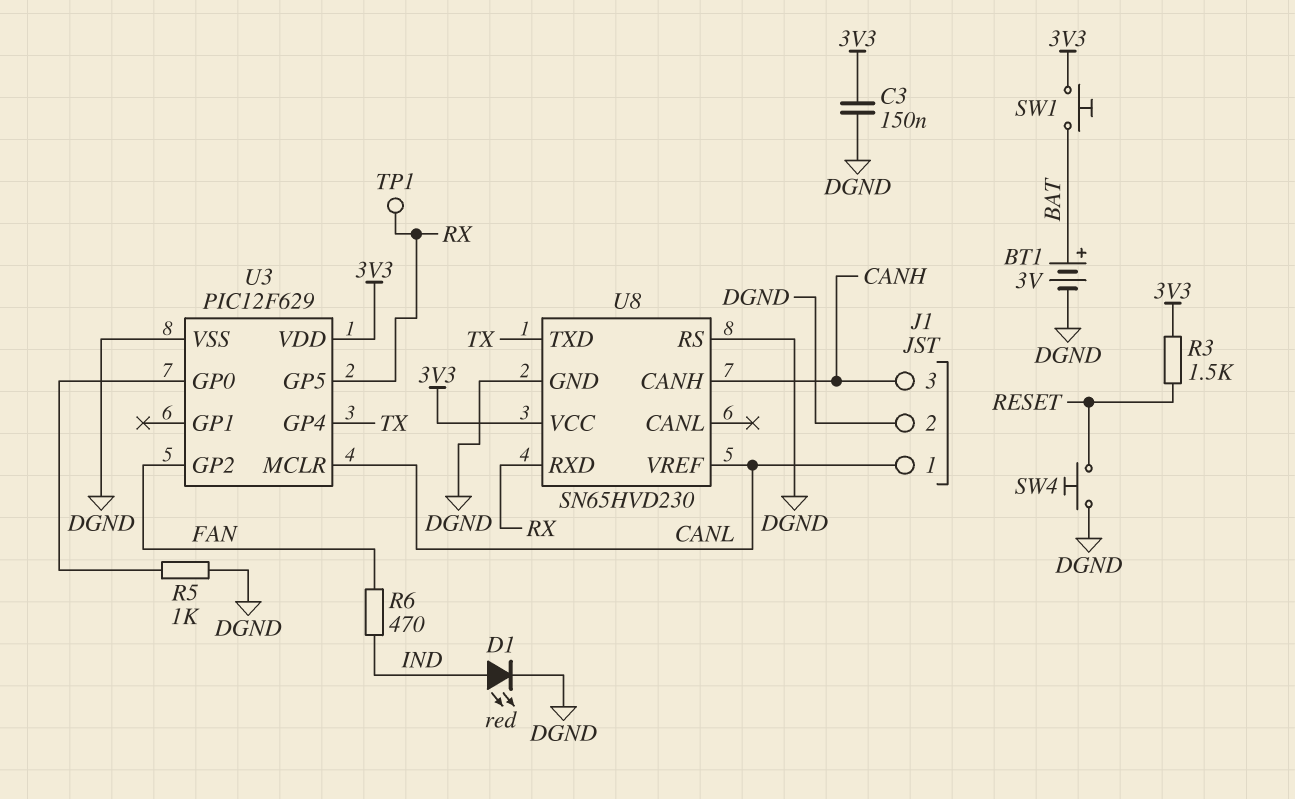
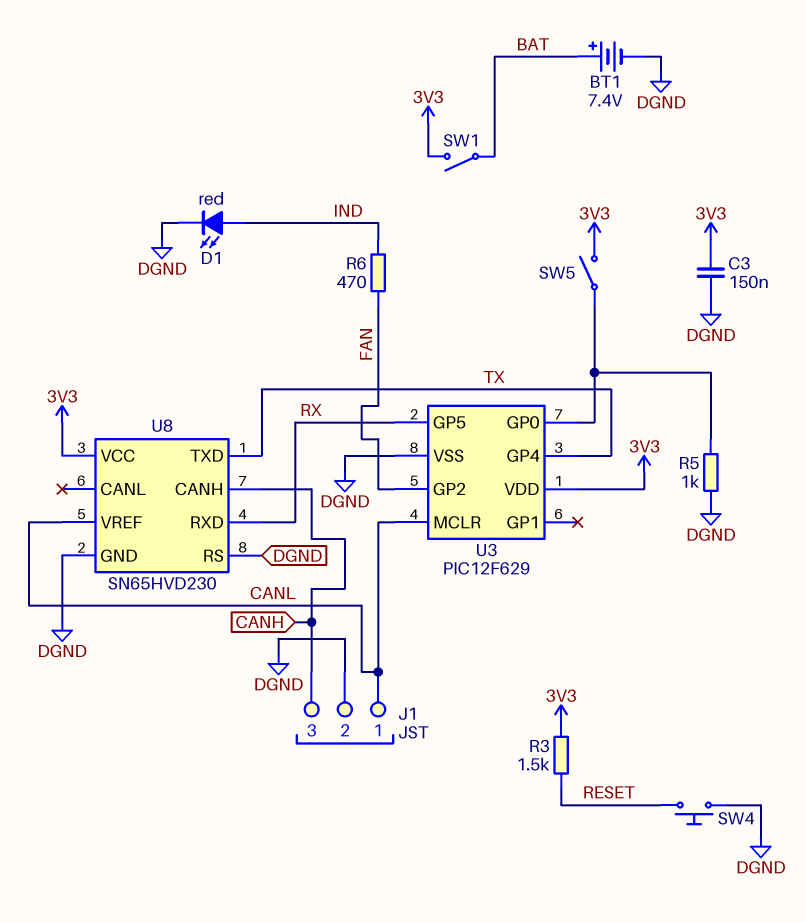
BT1: 3V (plus BAT, minus DGND) -> 7.4V (plus BAT, minus DGND)
SW1: button (3V3, BAT) -> switch (3V3, BAT)
SW5: none -> switch (3V3, U3/GP0)
TP1: test point (RX) -> none

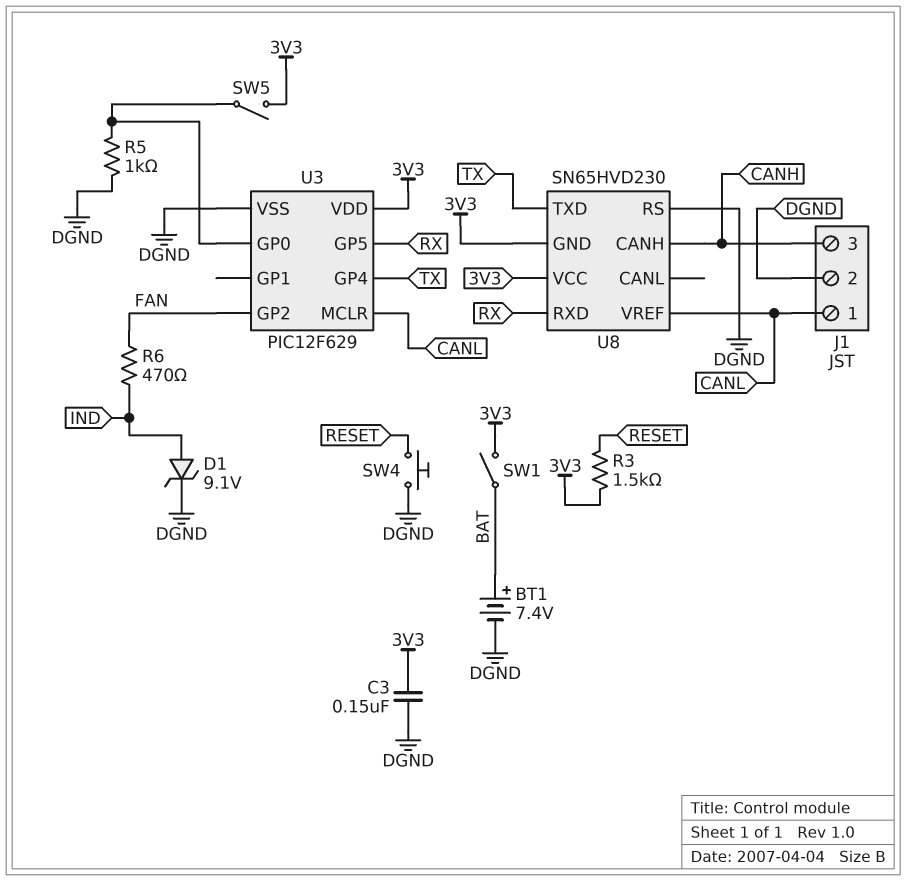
D1: LED red (A IND, K DGND) -> zener 9.1V (A IND, K DGND)
U8 pin GND: DGND -> 3V3

